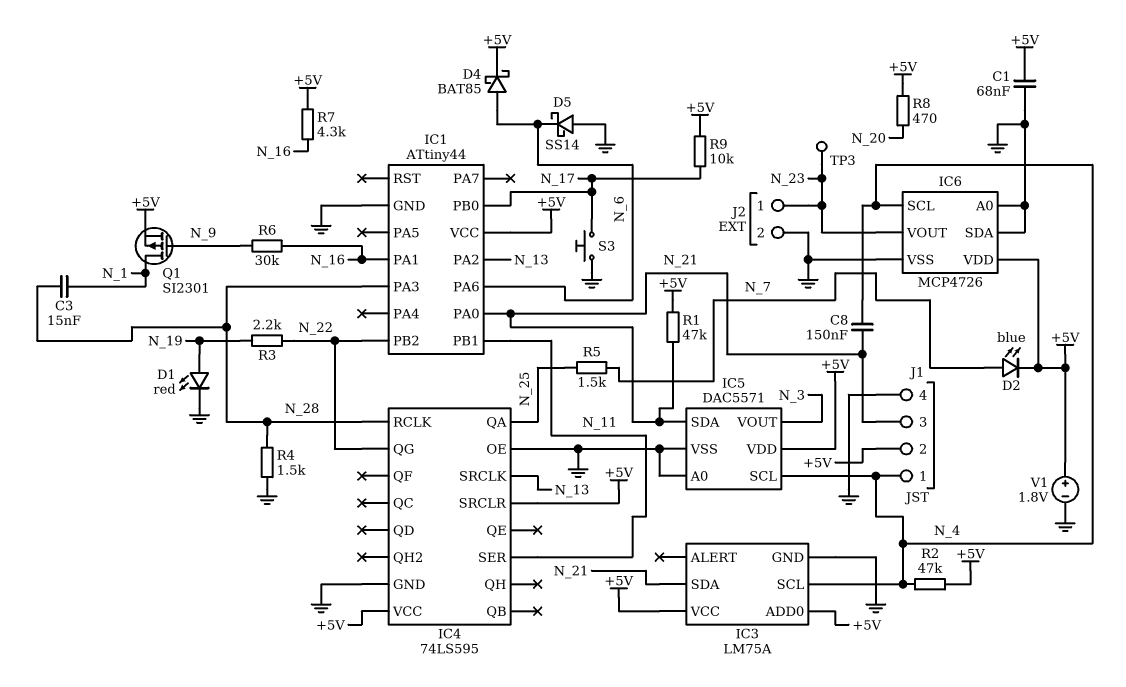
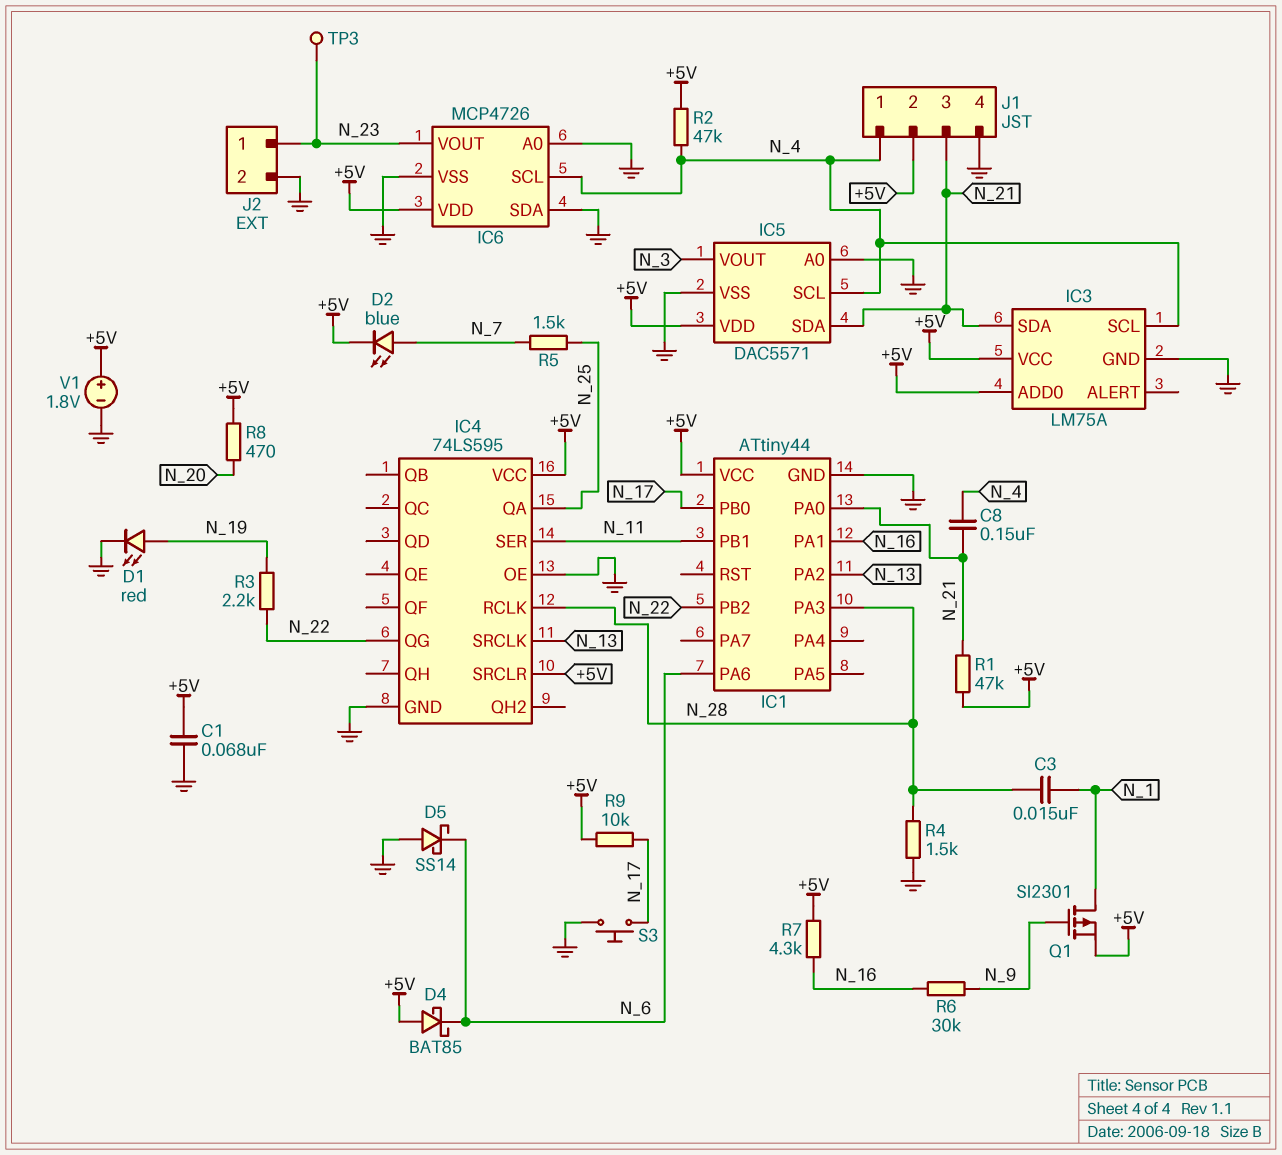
D4: schottky BAT85 (A N_6, K +5V) -> schottky BAT85 (A +5V, K N_6)

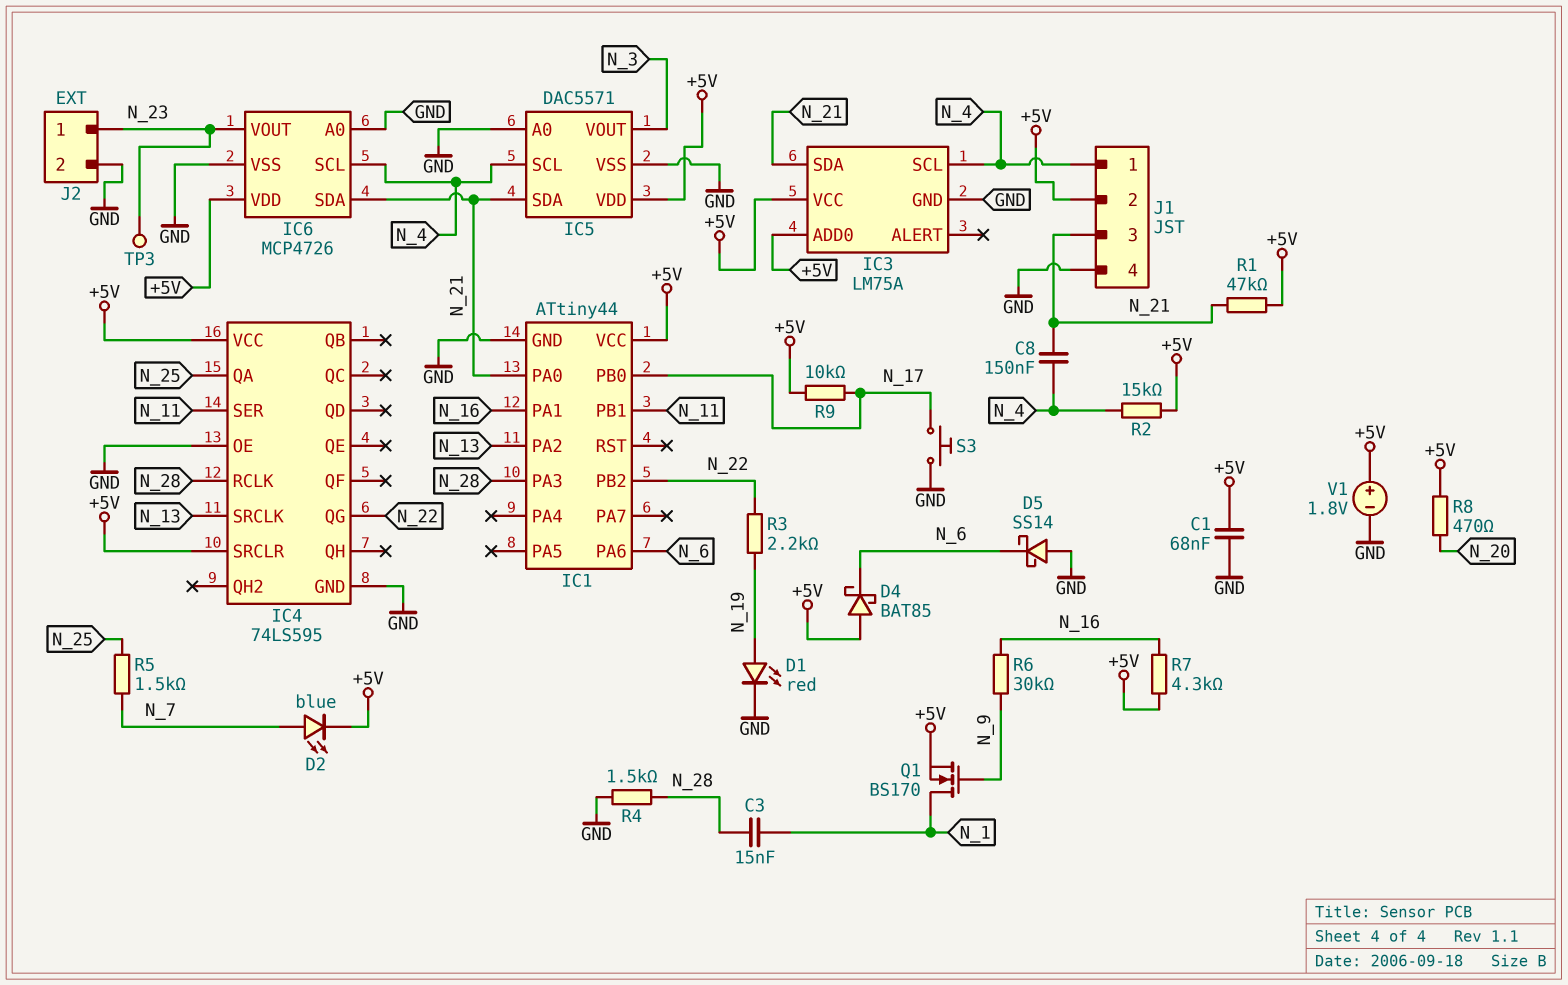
IC6 pin SDA: GND -> N_21
Q1: PMOS SI2301 (G N_9, D N_1, S +5V) -> NMOS BS170 (G N_9, D N_1, S +5V)
R2: 47k (+5V, N_4) -> 15k (+5V, N_4)

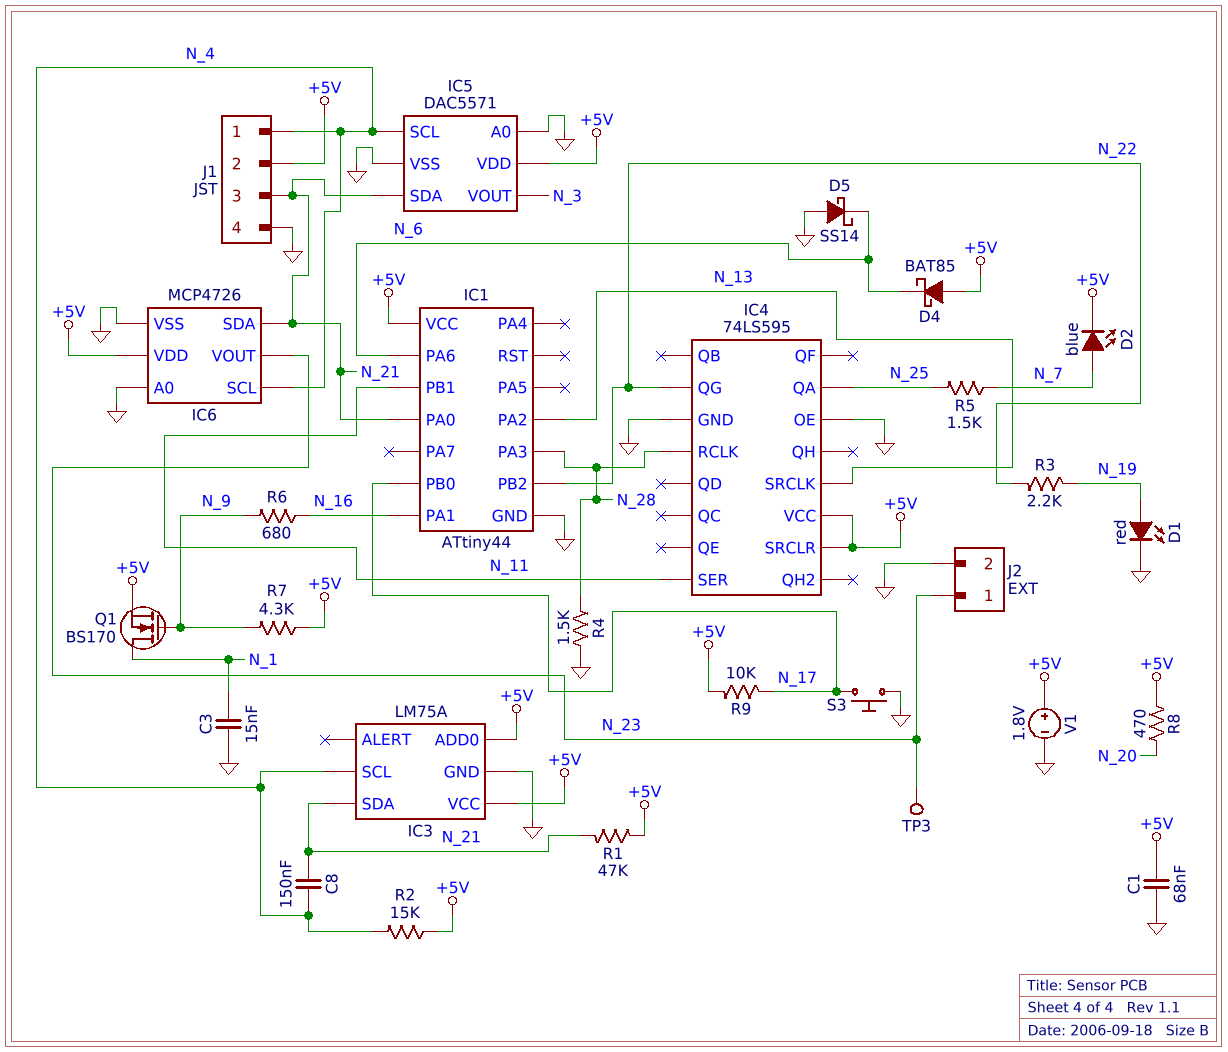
C3: 15nF (N_1, N_28) -> 15nF (GND, N_1)
R6: 30k (N_9, N_16) -> 680 (N_9, N_16)
R7: 4.3k (+5V, N_16) -> 4.3k (+5V, N_9)

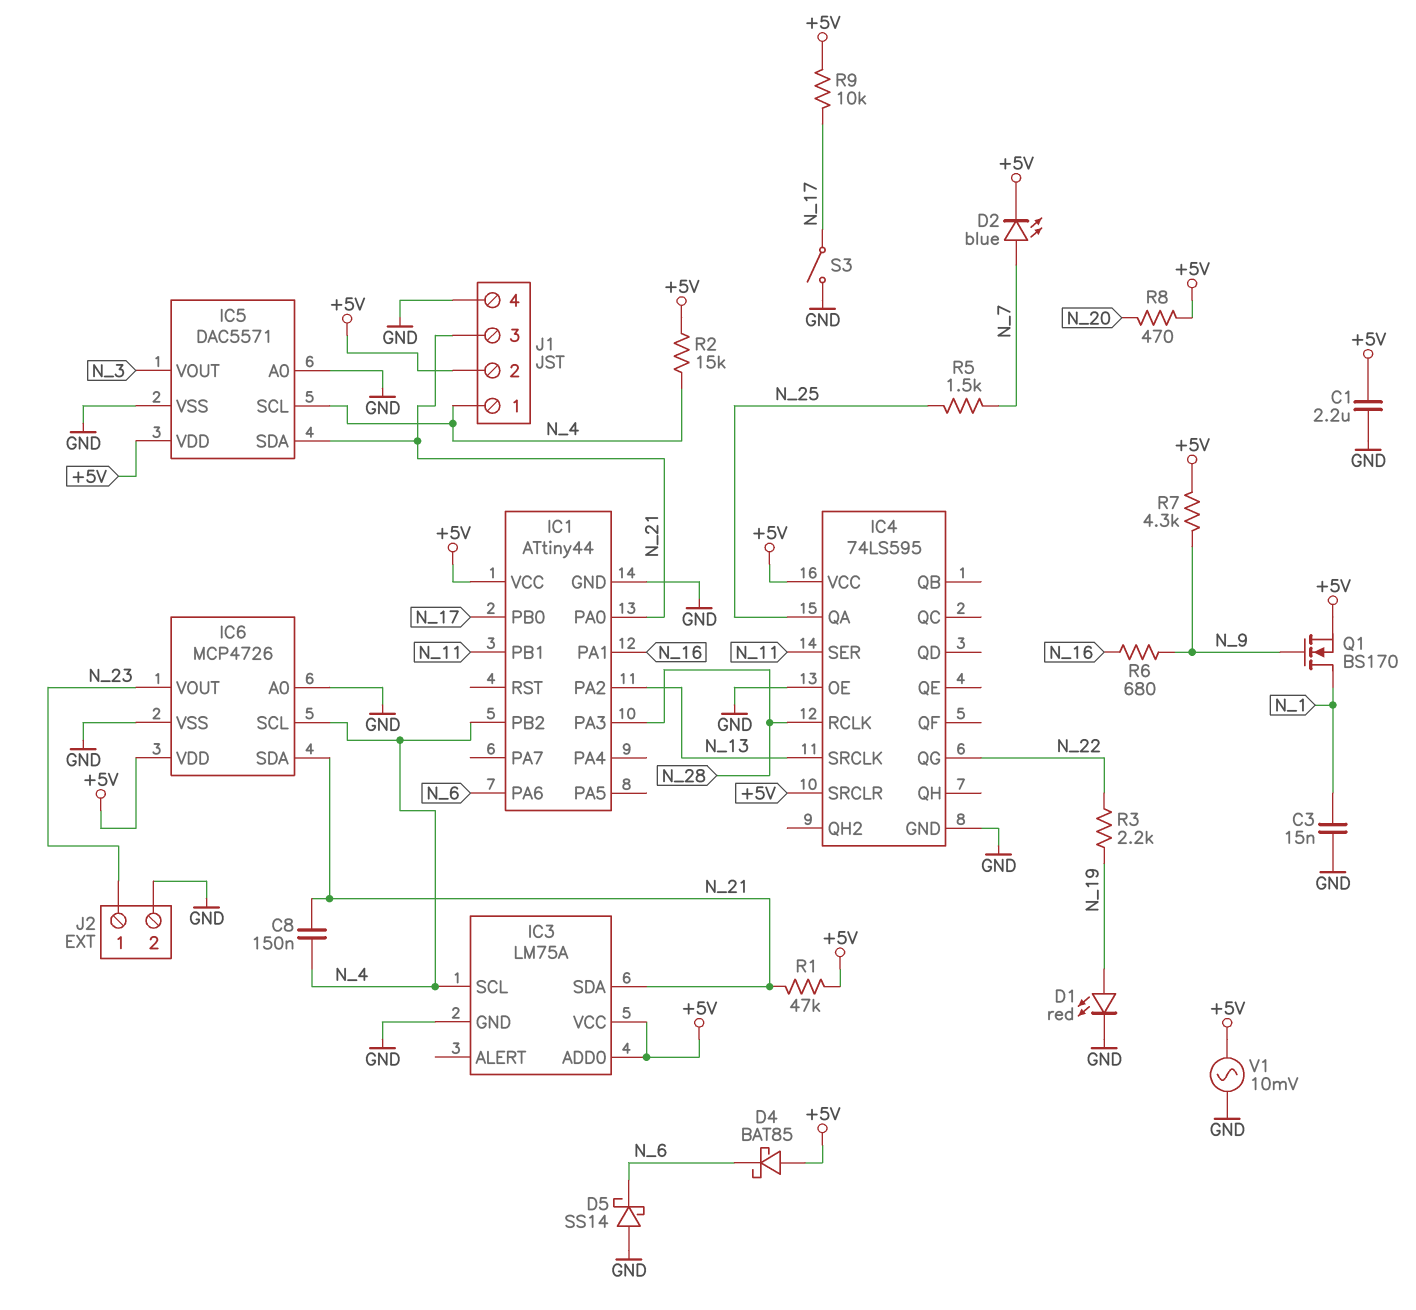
C1: 68nF (+5V, GND) -> 2.2uF (+5V, GND)
IC1 pin PB2: N_22 -> N_4
R4: 1.5k (GND, N_28) -> none
S3: button (GND, N_17) -> switch (GND, N_17)
TP3: test point (N_23) -> none
V1: 1.8V (plus +5V, minus GND) -> AC 10mV (+5V, GND)

